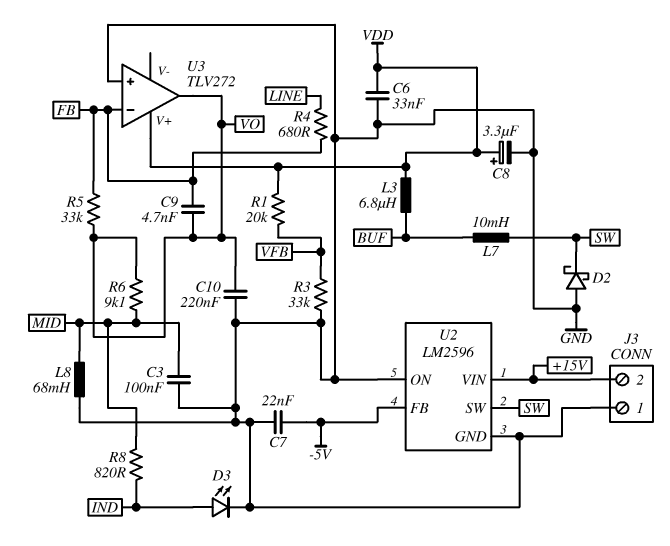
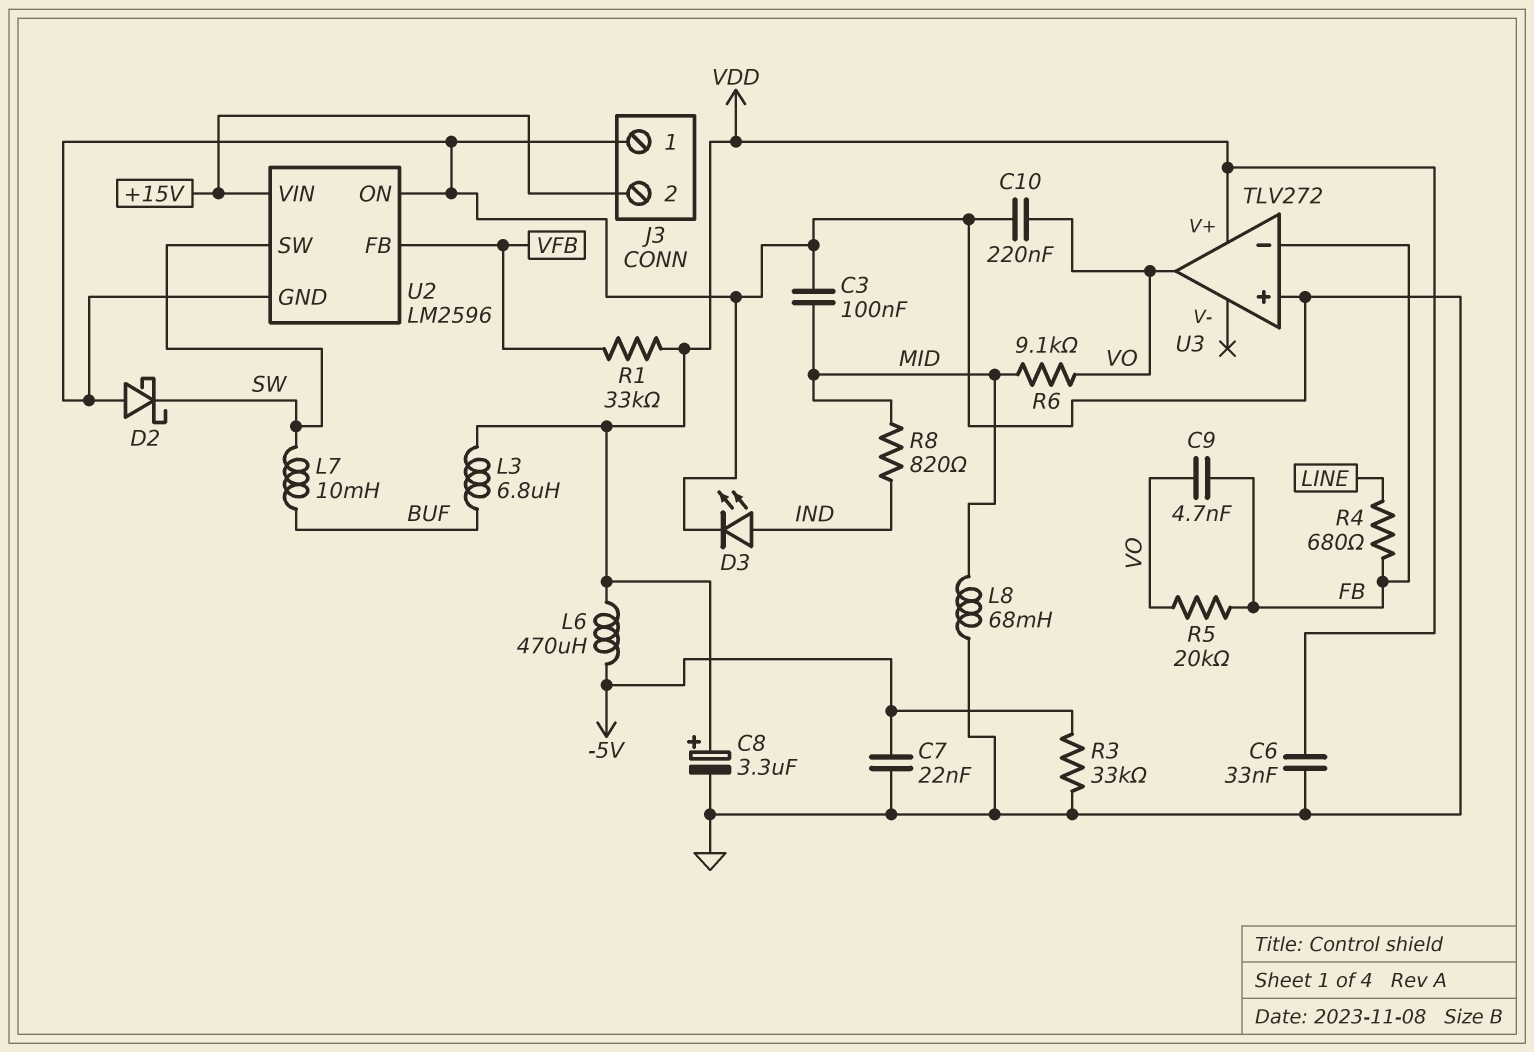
L6: none -> 470uH (-5V, VDD)
R1: 20k (VDD, VFB) -> 33k (VDD, VFB)
R3: 33k (GND, VFB) -> 33k (-5V, GND)
R5: 33k (FB, VO) -> 20k (FB, VO)
U2 pin FB: -5V -> VFB

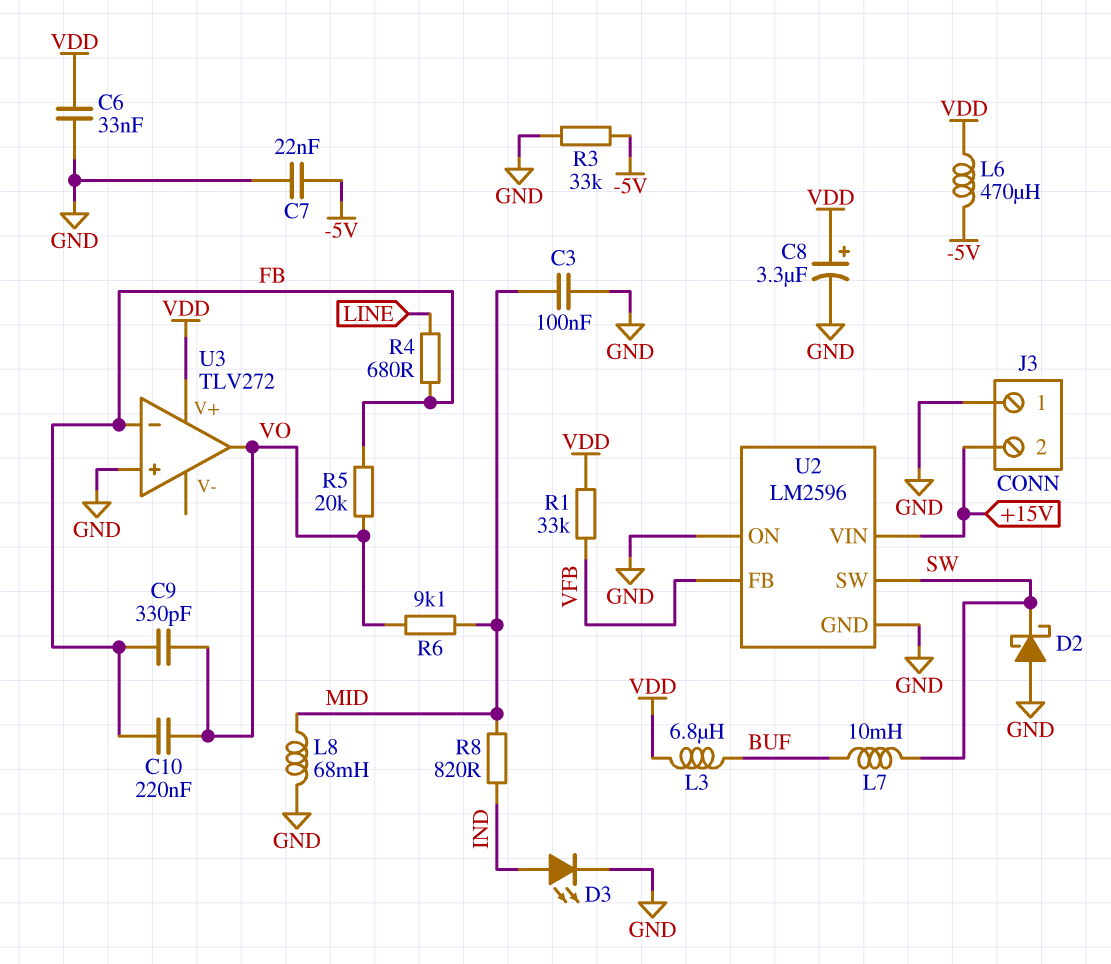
C9: 4.7nF (FB, VO) -> 330pF (FB, VO)
C10: 220nF (GND, VO) -> 220nF (FB, VO)

